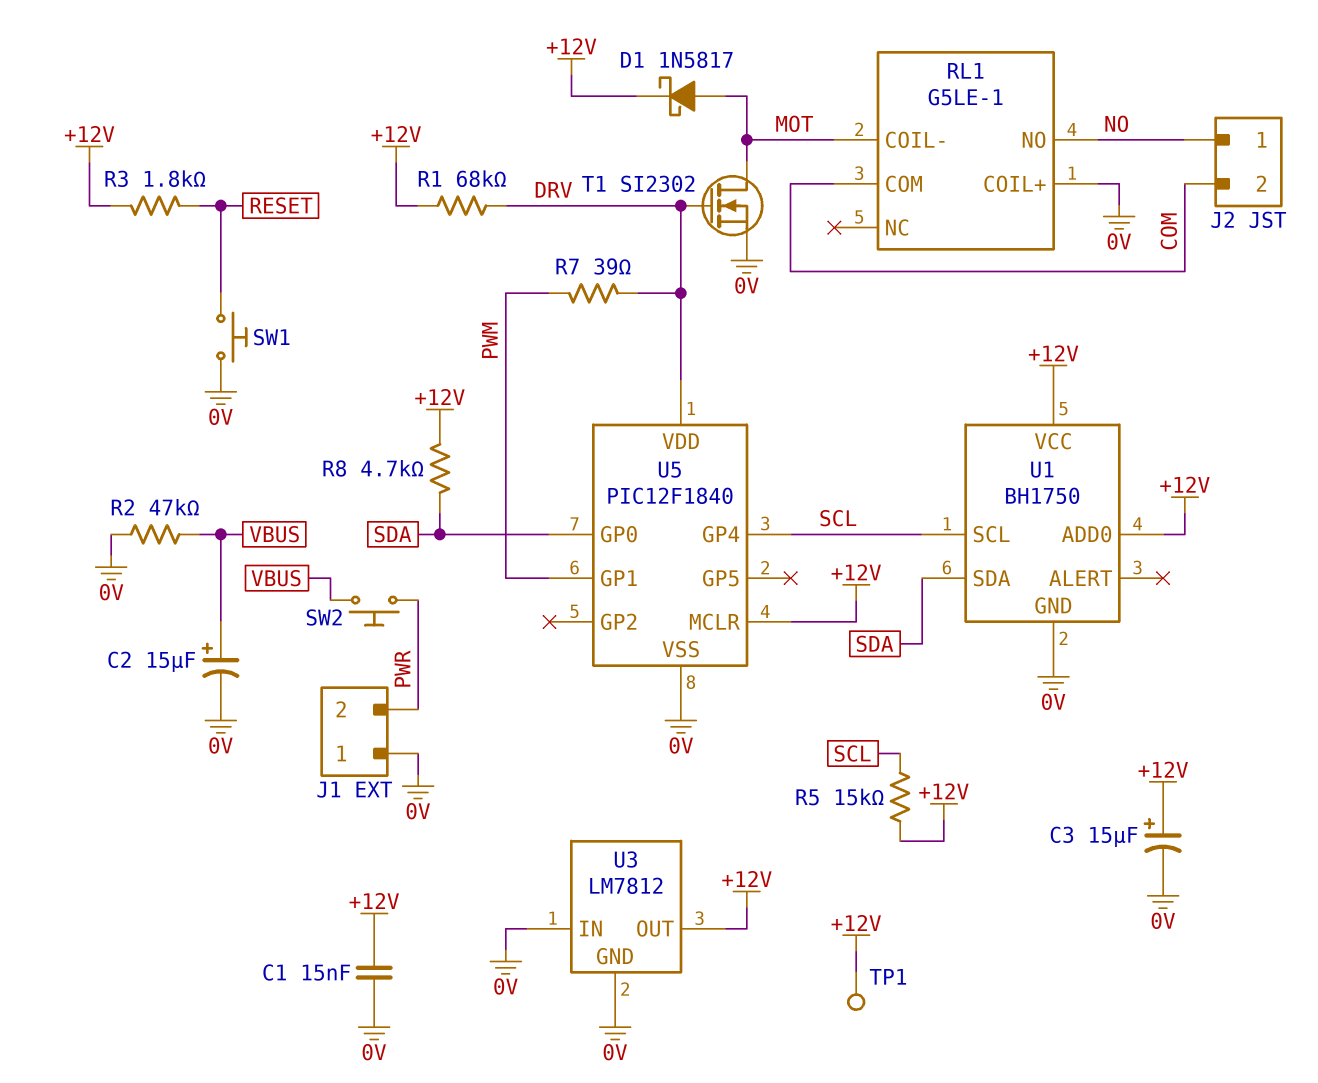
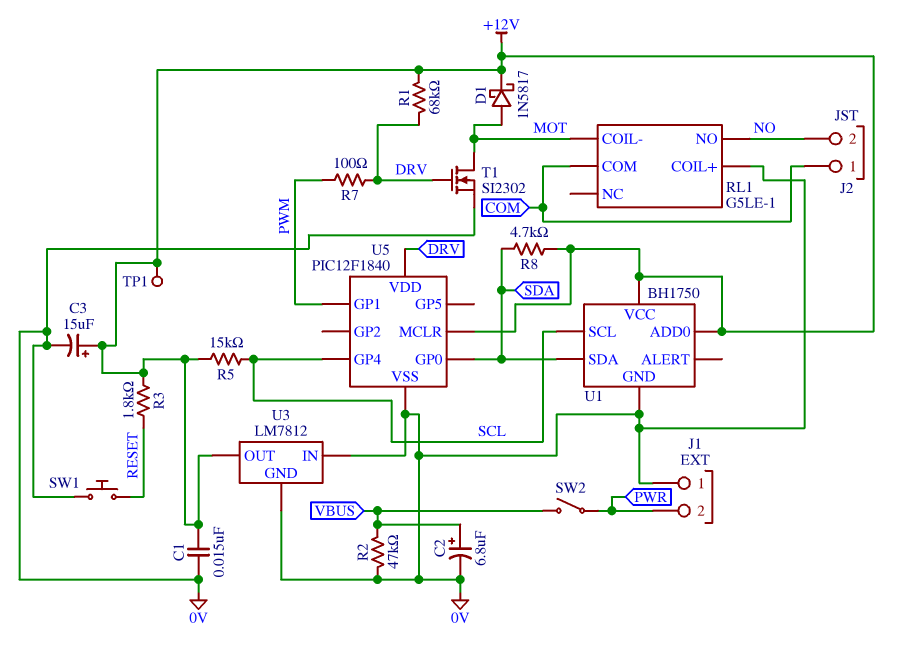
C2: 15uF (plus VBUS, minus 0V) -> 6.8uF (plus VBUS, minus 0V)
J2 pin 1: NO -> COM
J2 pin 2: COM -> NO
R7: 39 (DRV, PWM) -> 100 (DRV, PWM)
SW2: button (PWR, VBUS) -> switch (PWR, VBUS)

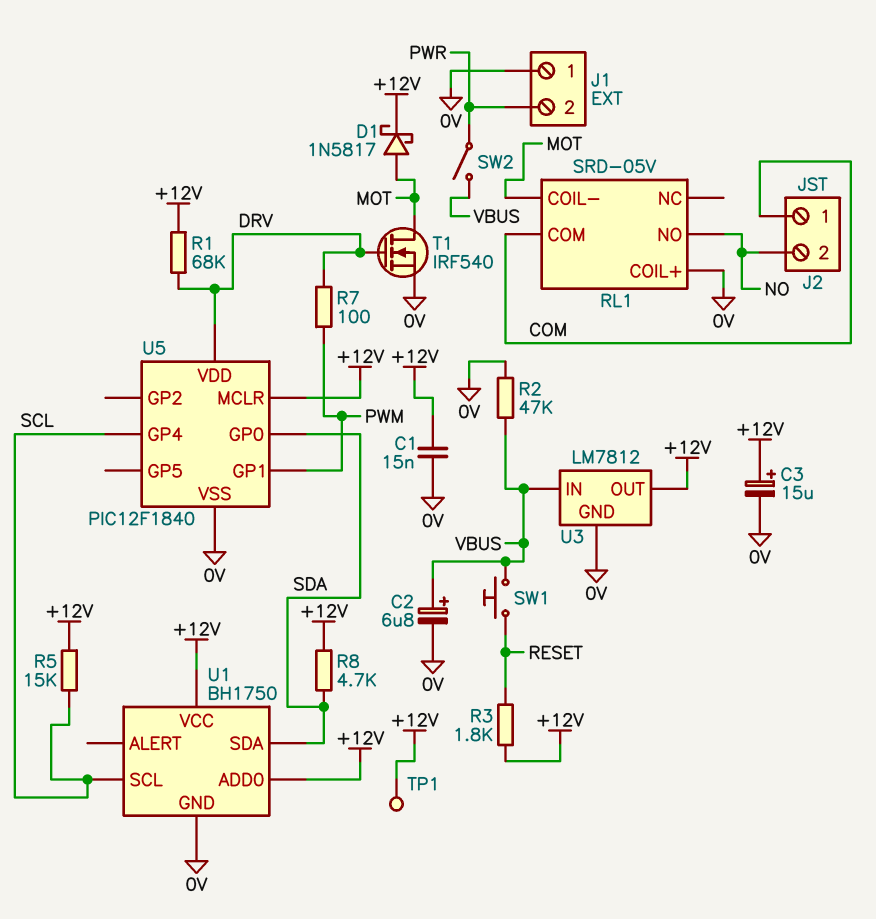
RL1: G5LE-1 -> SRD-05V
SW1: button (0V, RESET) -> button (RESET, VBUS)
T1: NMOS SI2302 (G DRV, D MOT, S 0V) -> NMOS IRF540 (G DRV, D MOT, S 0V)
U3 pin IN: 0V -> VBUS

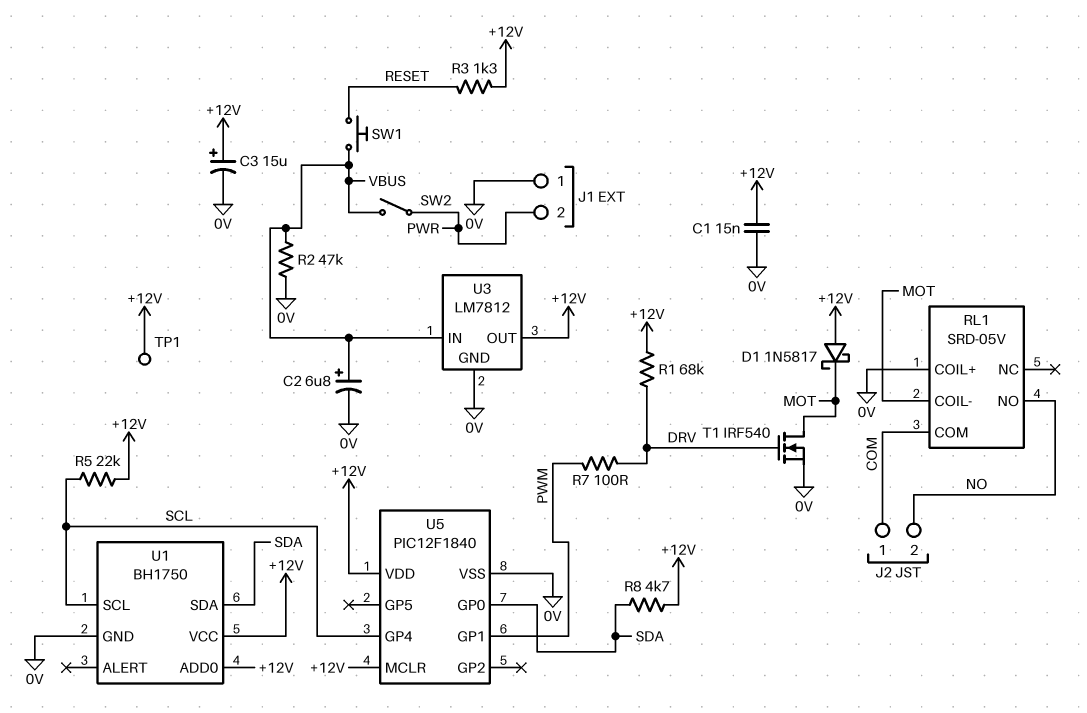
D1: schottky 1N5817 (A MOT, K +12V) -> schottky 1N5817 (A +12V, K MOT)
R3: 1.8k (+12V, RESET) -> 1.3k (+12V, RESET)
R5: 15k (+12V, SCL) -> 22k (+12V, SCL)
U5 pin VDD: DRV -> +12V

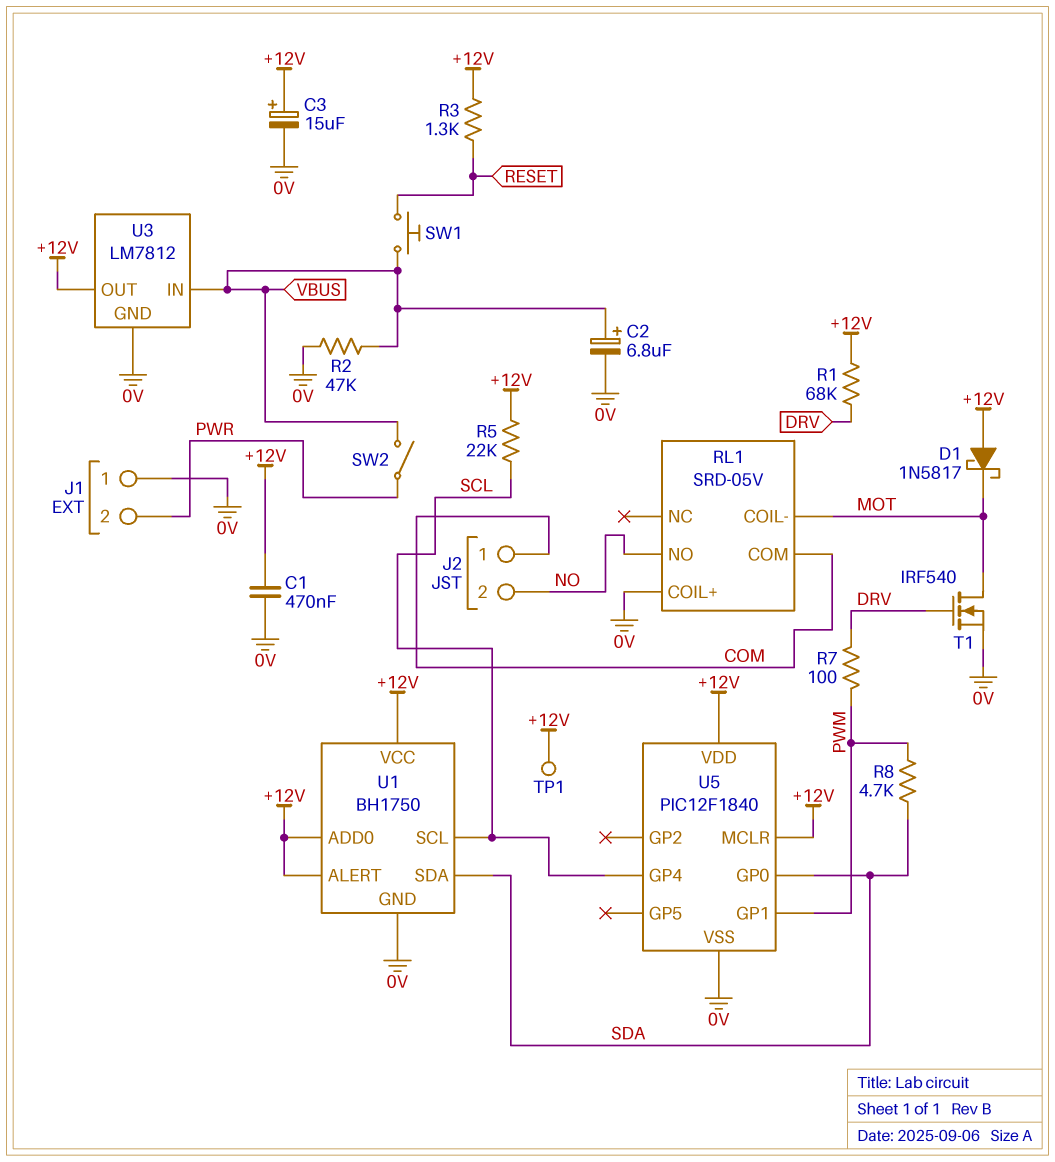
C1: 15nF (+12V, 0V) -> 470nF (+12V, 0V)
R8: 4.7k (+12V, SDA) -> 4.7k (PWM, SDA)
U1 pin ALERT: none -> +12V

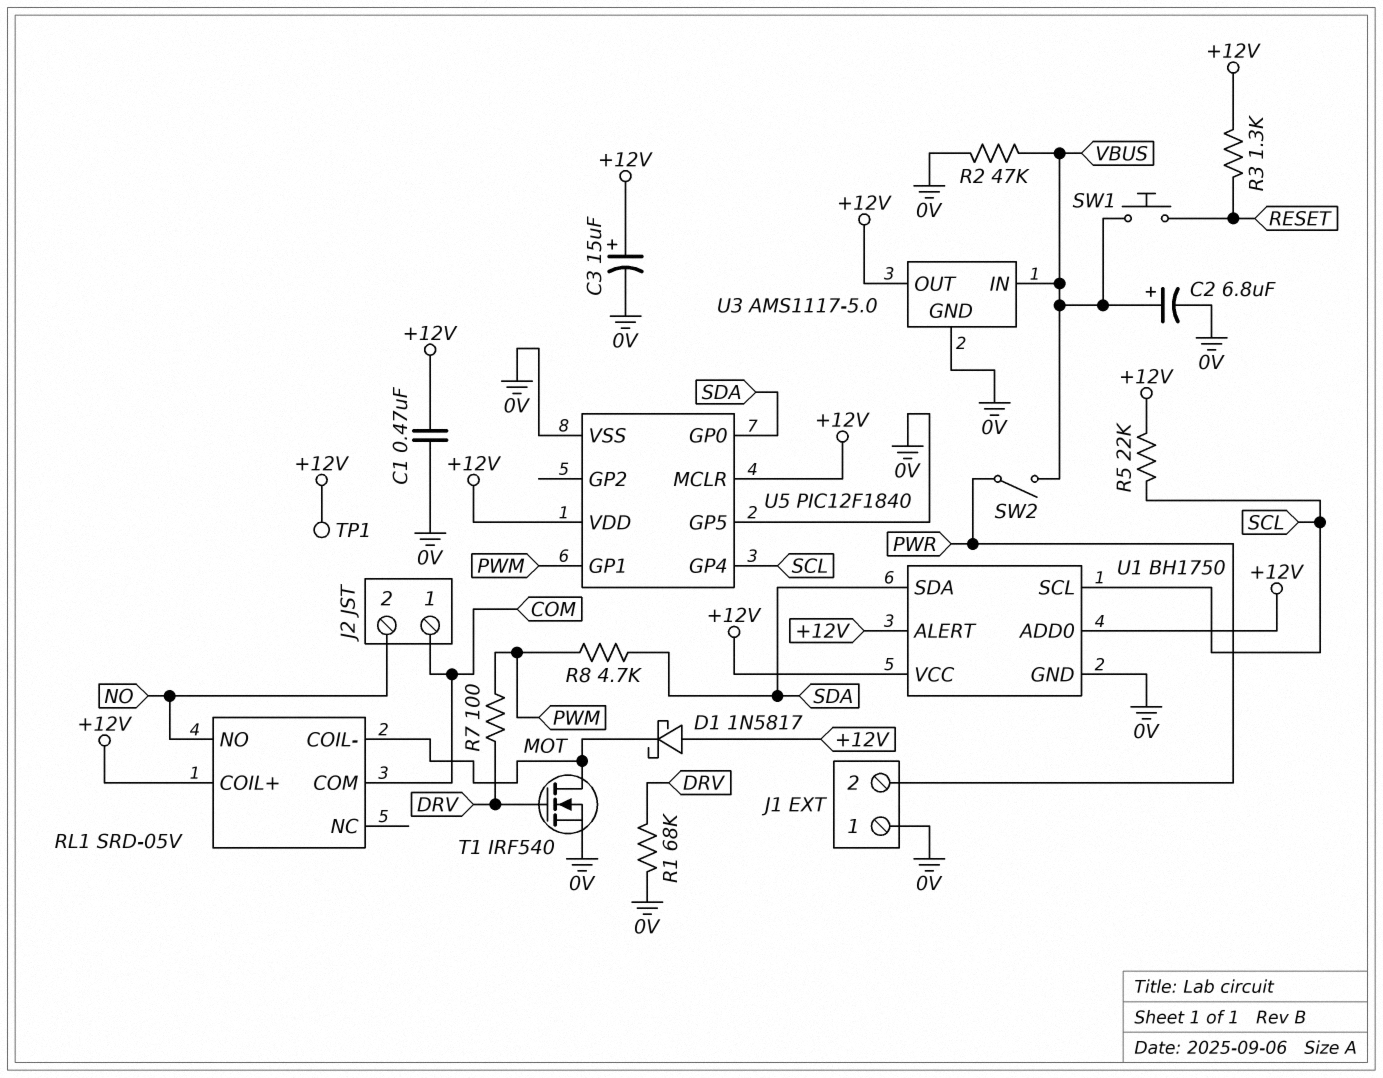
R1: 68k (+12V, DRV) -> 68k (0V, DRV)
RL1 pin COIL+: 0V -> +12V
U3: LM7812 -> AMS1117-5.0
U5 pin GP5: none -> 0V

